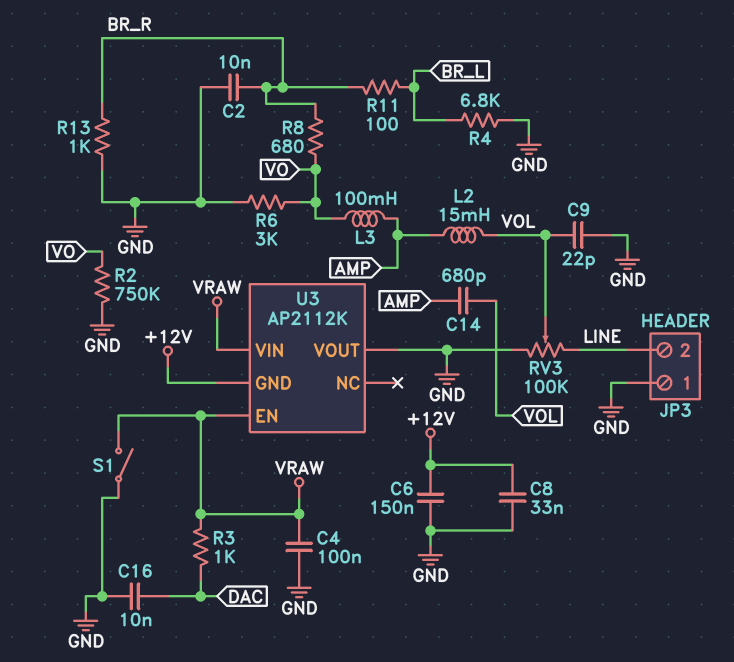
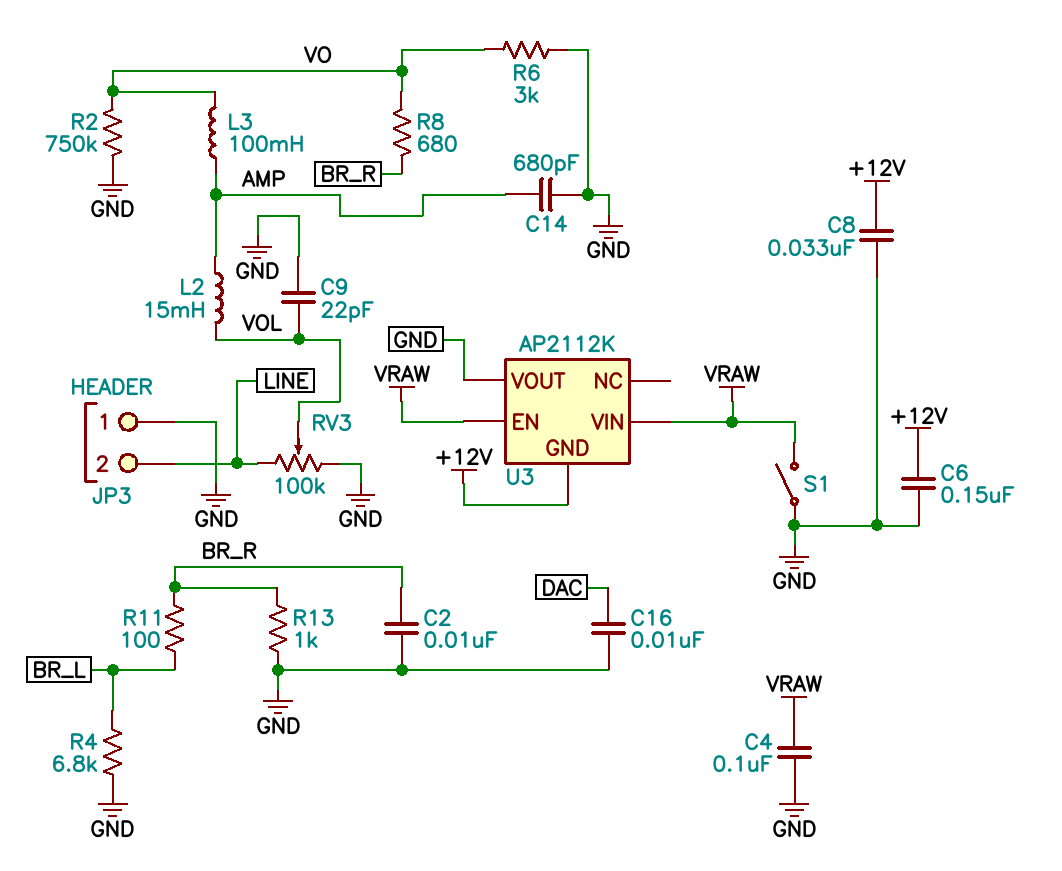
C14: 680pF (AMP, VOL) -> 680pF (AMP, GND)
R3: 1k (DAC, VRAW) -> none

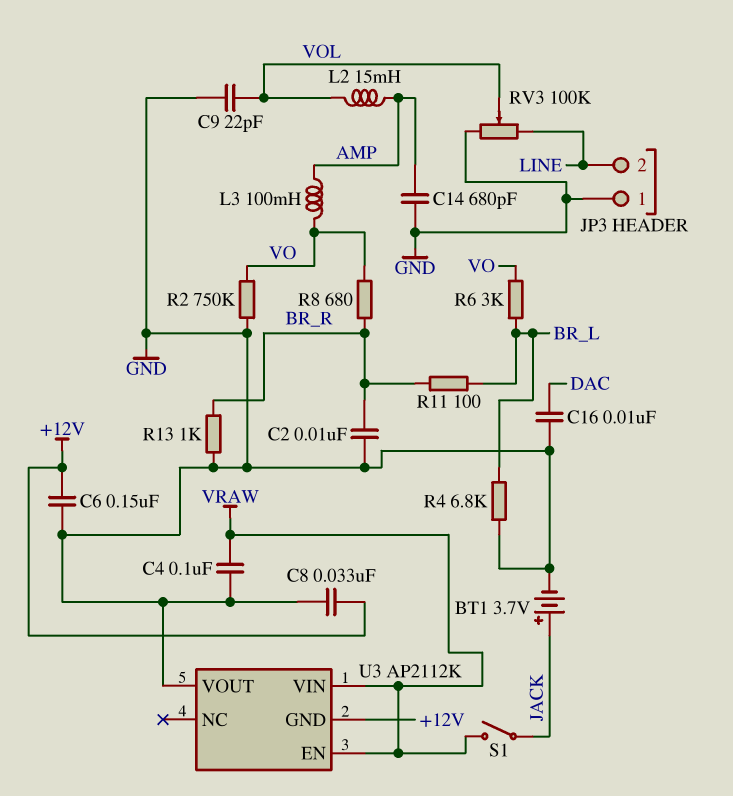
BT1: none -> 3.7V (plus JACK, minus GND)
R6: 3k (GND, VO) -> 3k (BR_L, VO)
S1: switch (GND, VRAW) -> switch (JACK, VRAW)

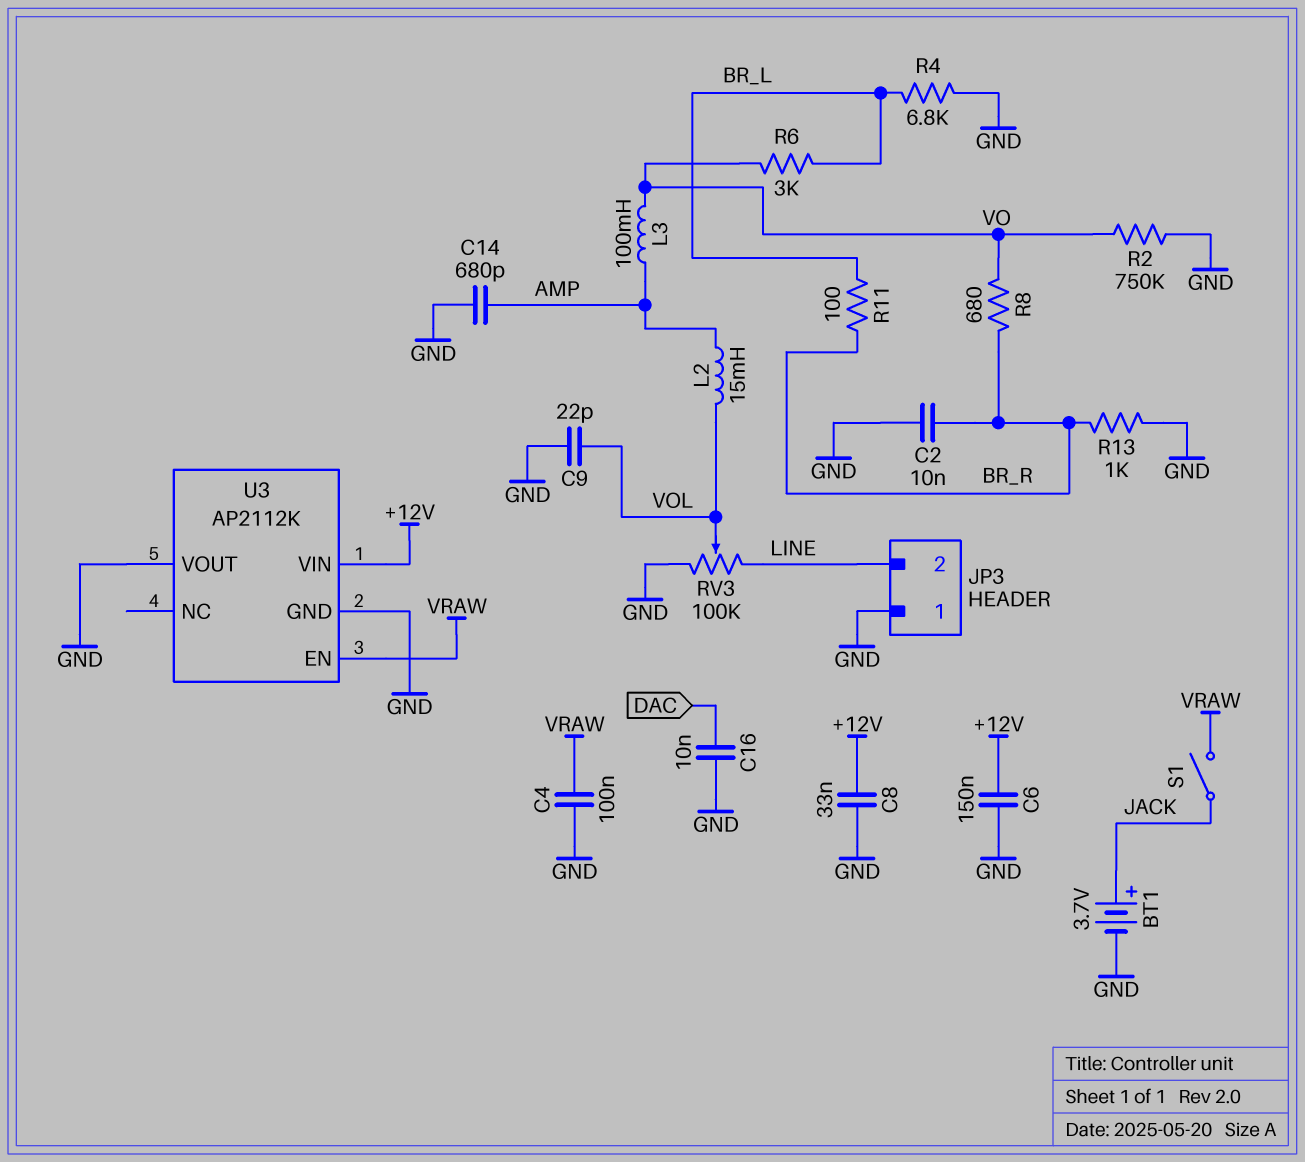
U3 pin GND: +12V -> GND
U3 pin VIN: VRAW -> +12V

